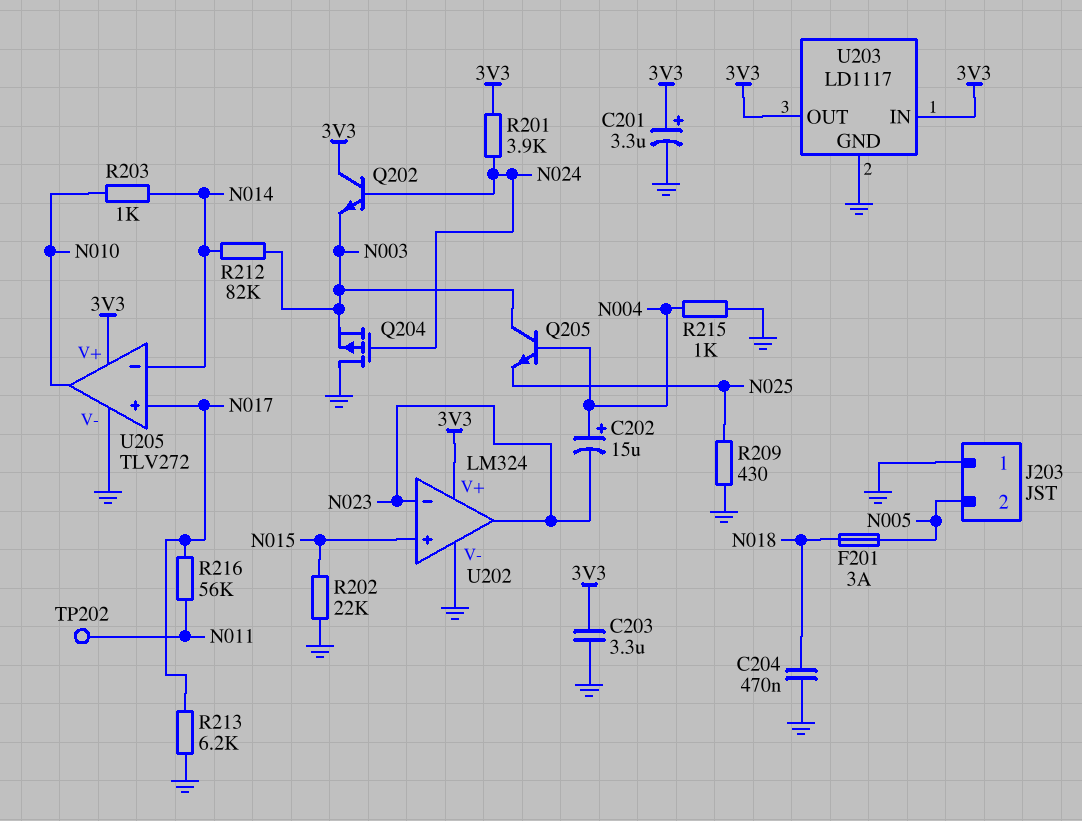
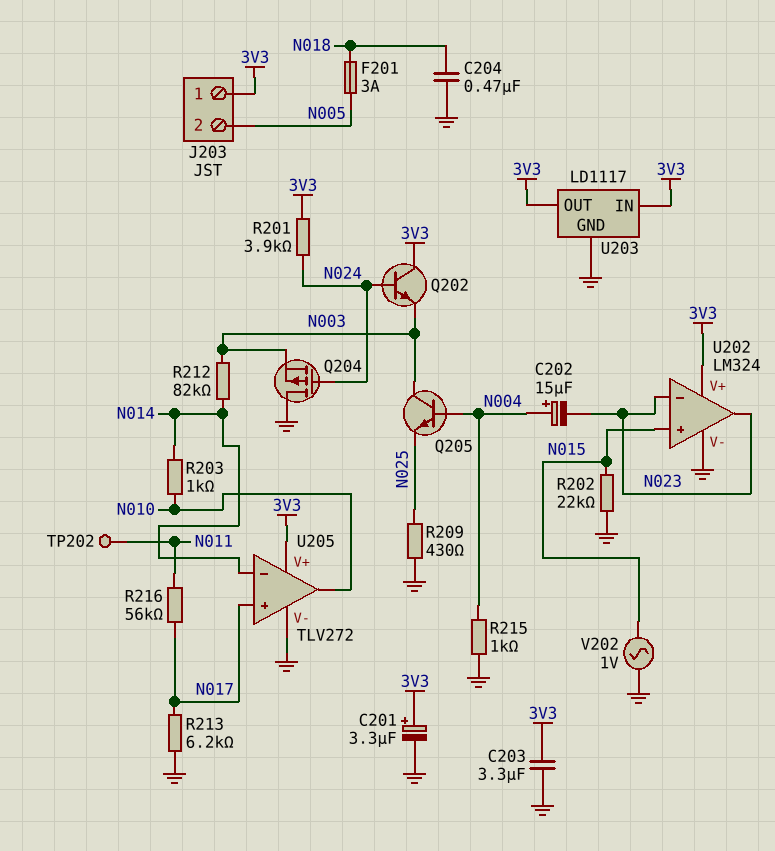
J203 pin 1: GND -> 3V3
V202: none -> AC 1V (GND, N015)

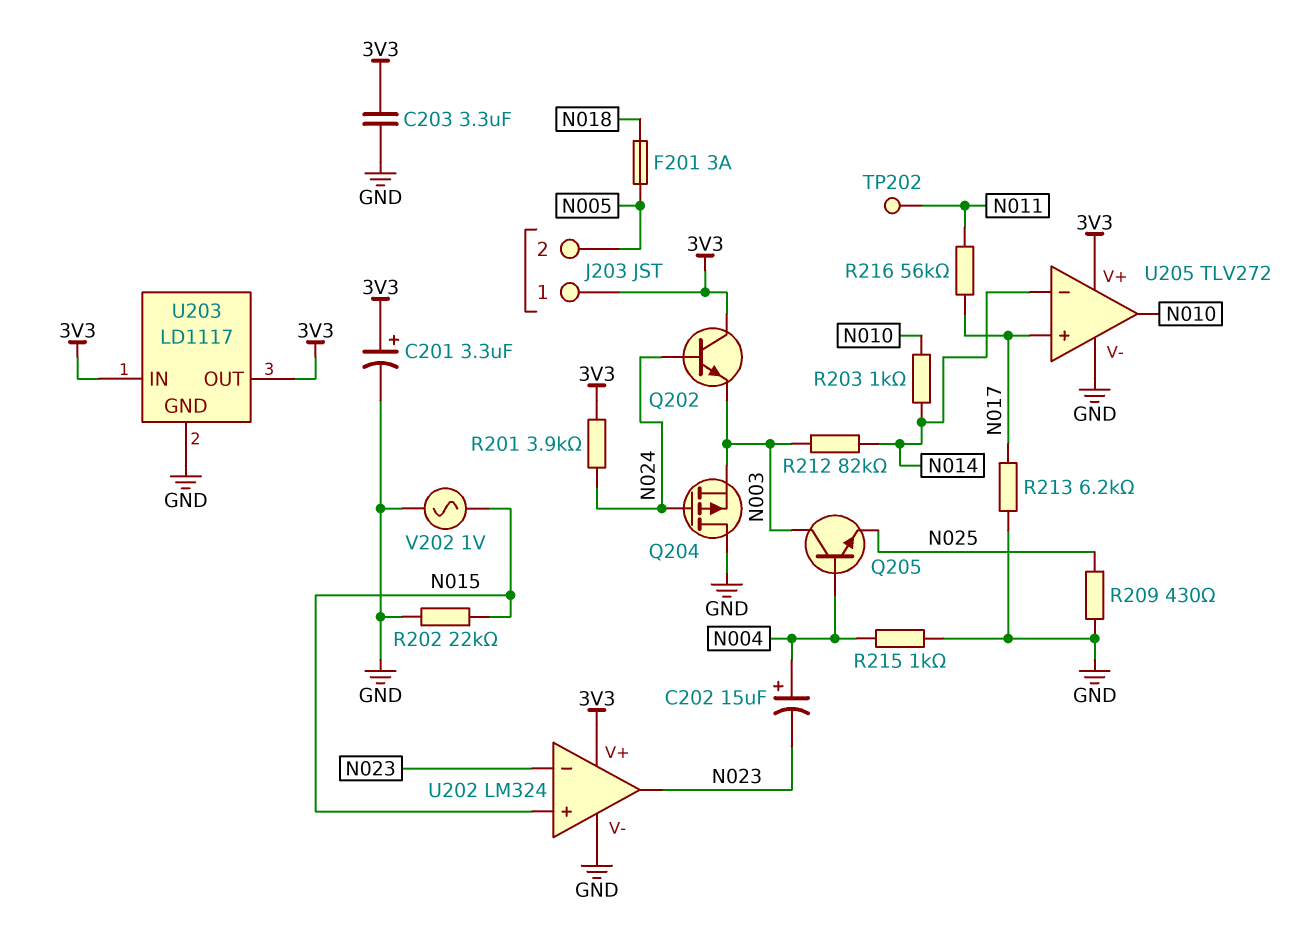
C204: 470nF (GND, N018) -> none

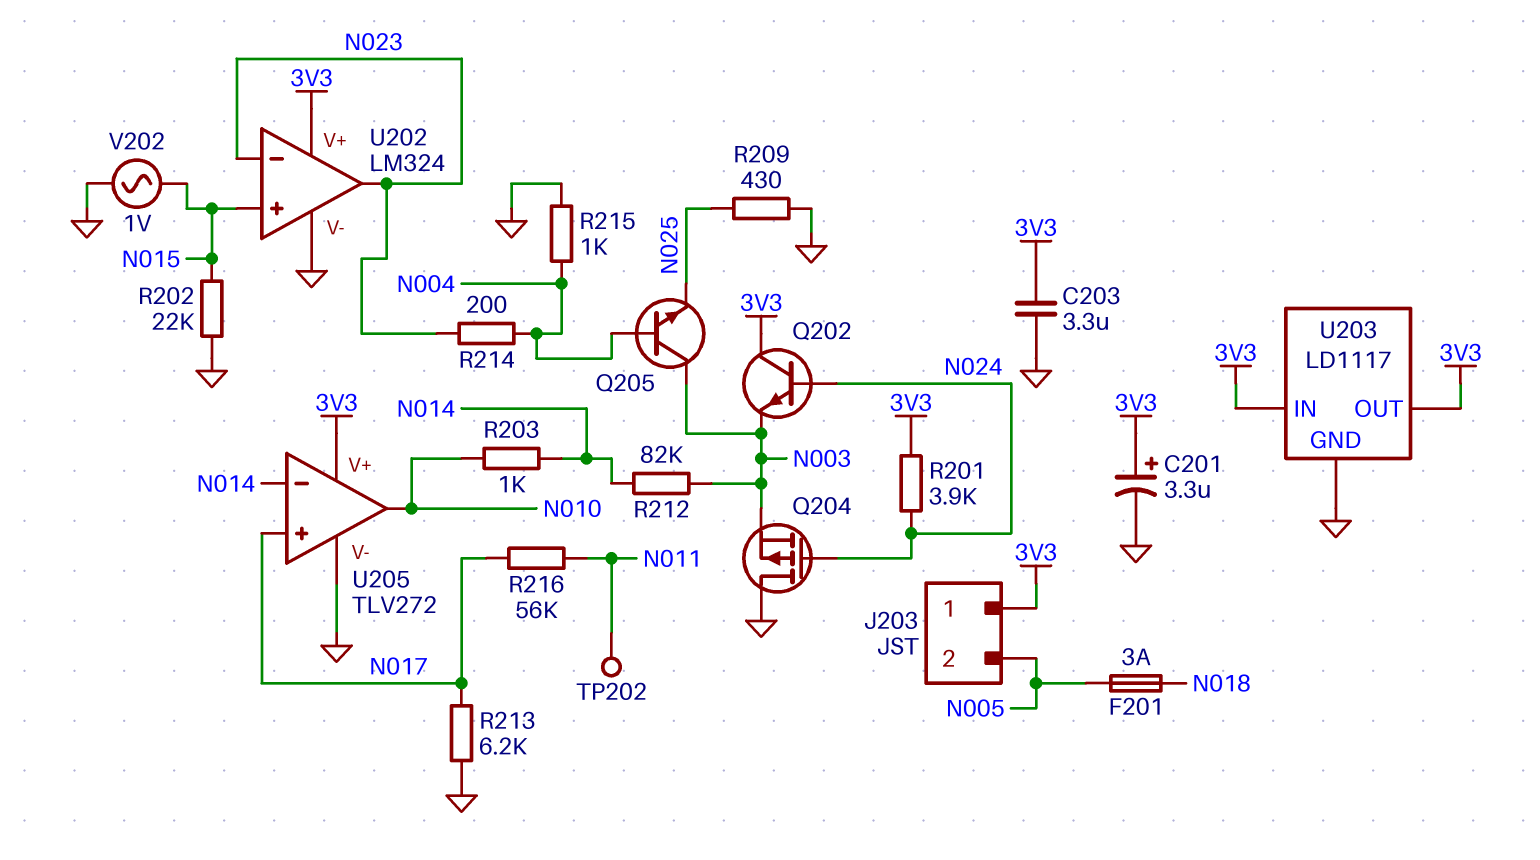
C202: 15uF (plus N004, minus N023) -> none
R214: none -> 200 (N004, N023)

